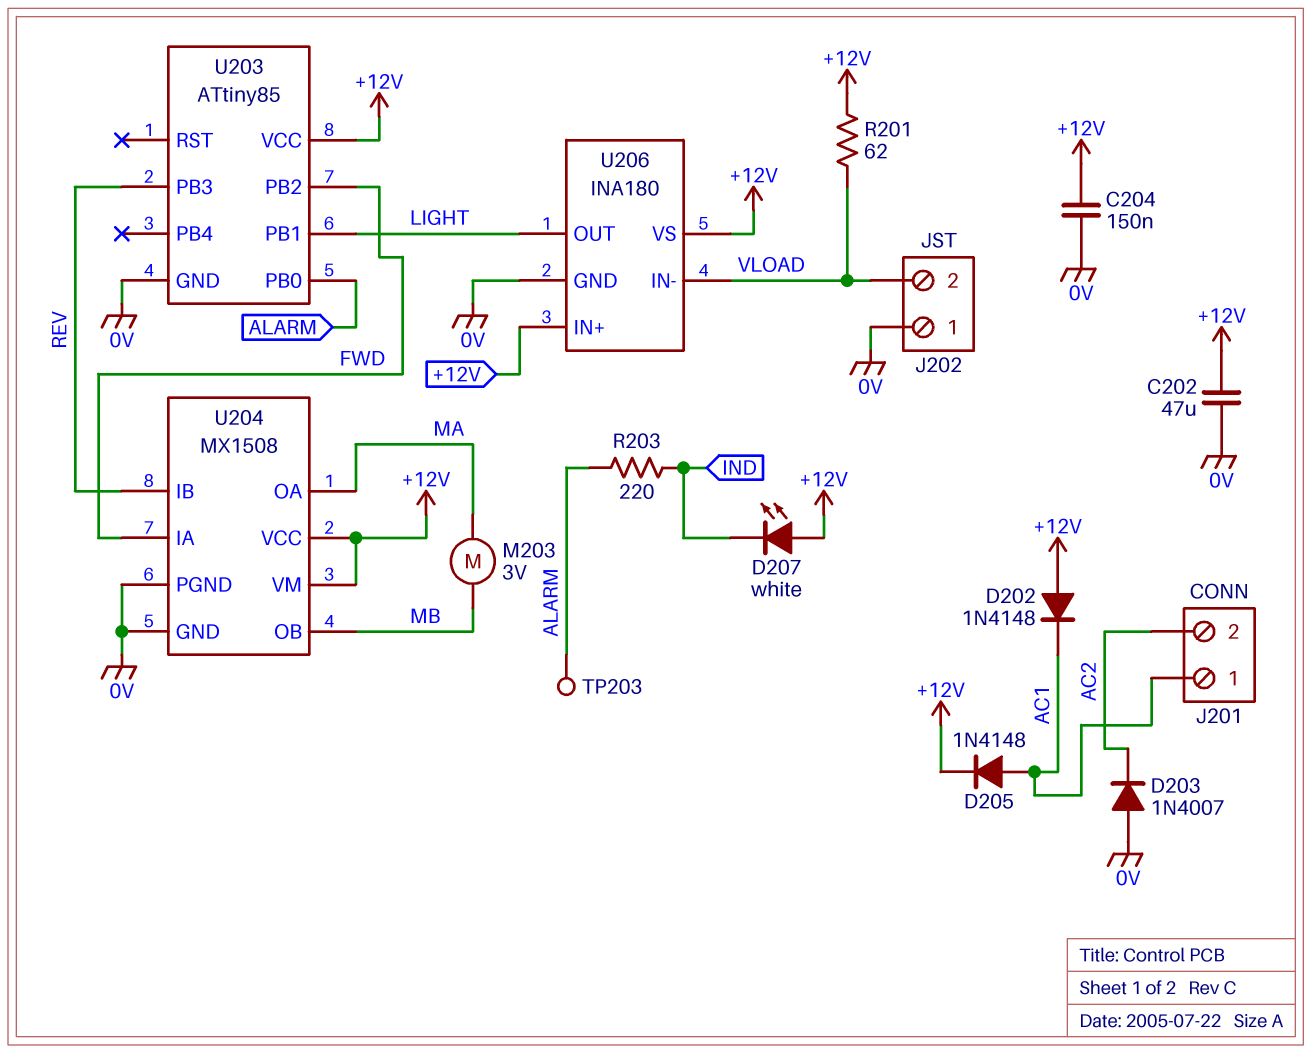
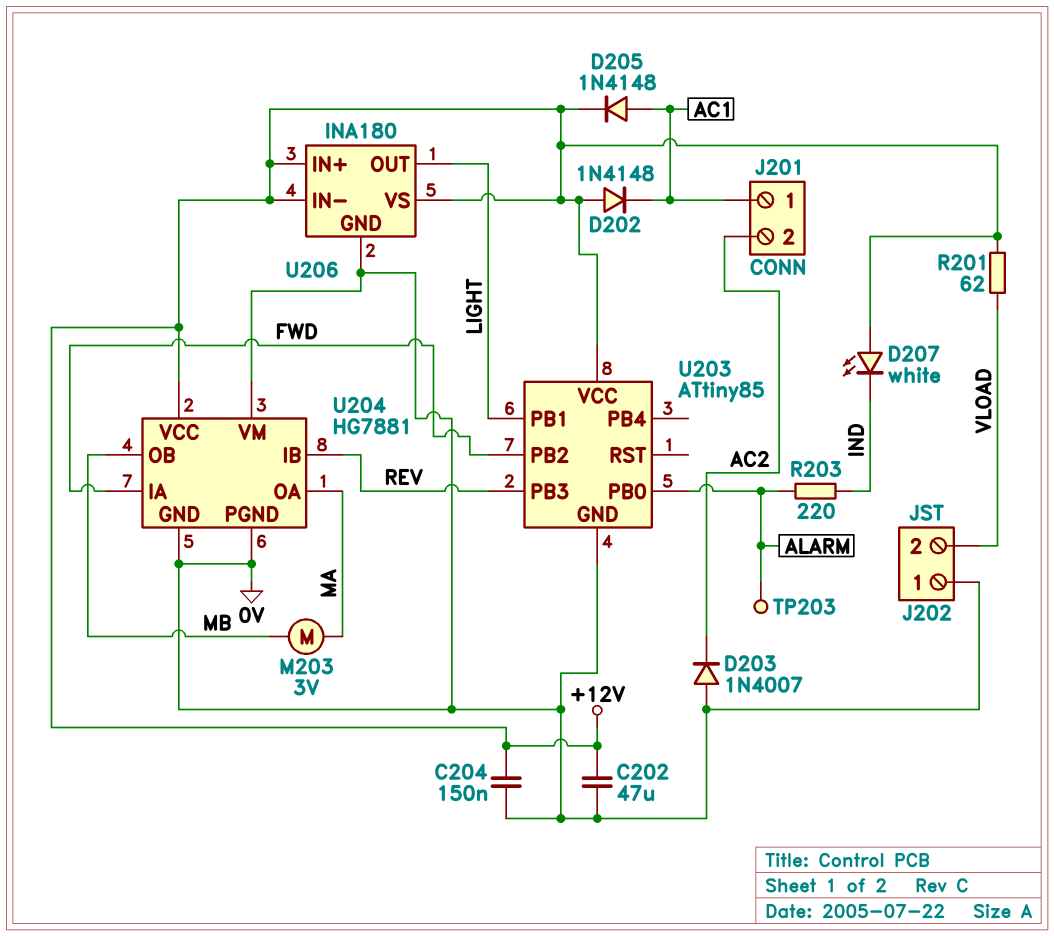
U204: MX1508 -> HG7881
U204 pin VM: +12V -> 0V
U206 pin IN-: VLOAD -> +12V

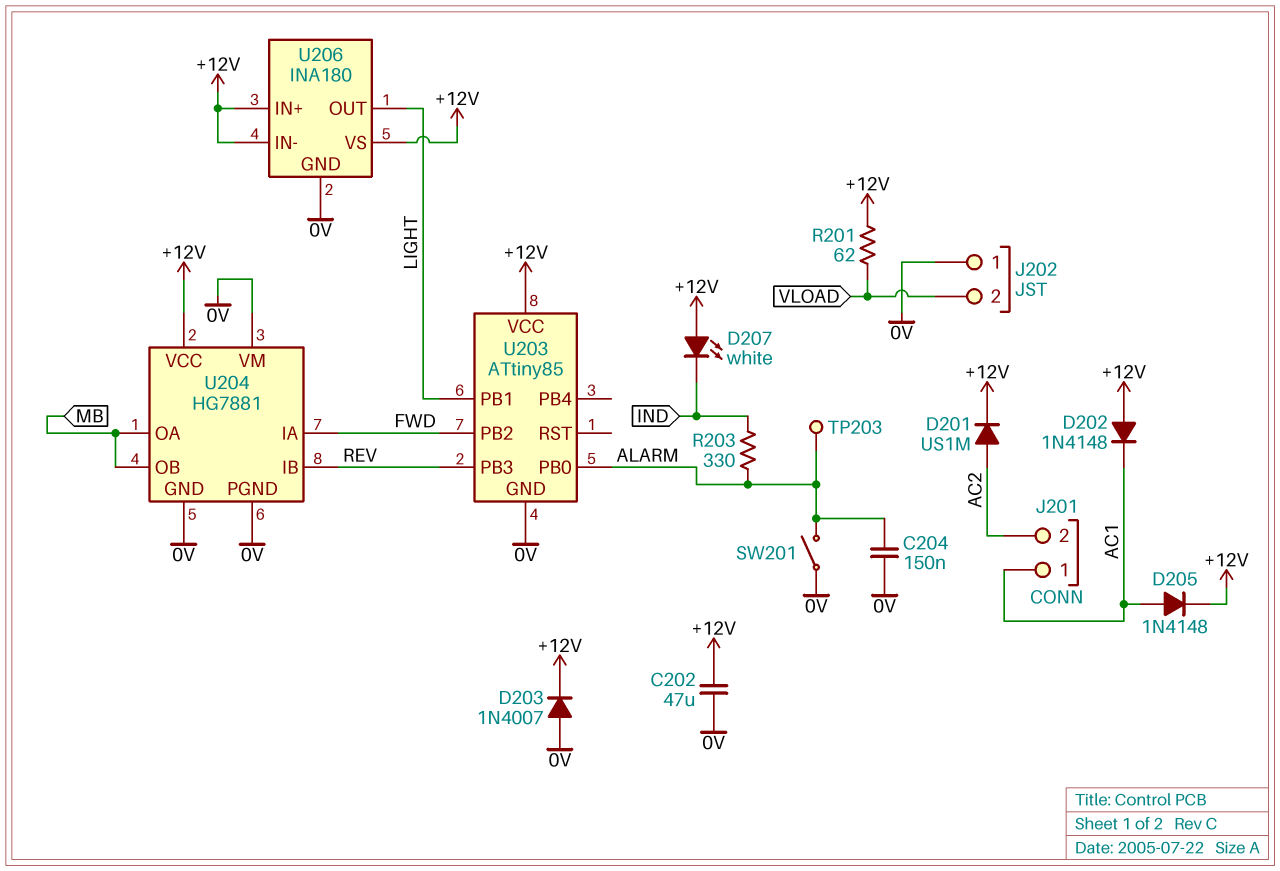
C204: 150nF (+12V, 0V) -> 150nF (0V, ALARM)
D201: none -> diode US1M (A AC2, K +12V)
D203: diode 1N4007 (A 0V, K AC2) -> diode 1N4007 (A 0V, K +12V)
M203: motor 3V (MA, MB) -> none
R203: 220 (ALARM, IND) -> 330 (ALARM, IND)
SW201: none -> switch (0V, ALARM)
U204 pin OA: MA -> MB

